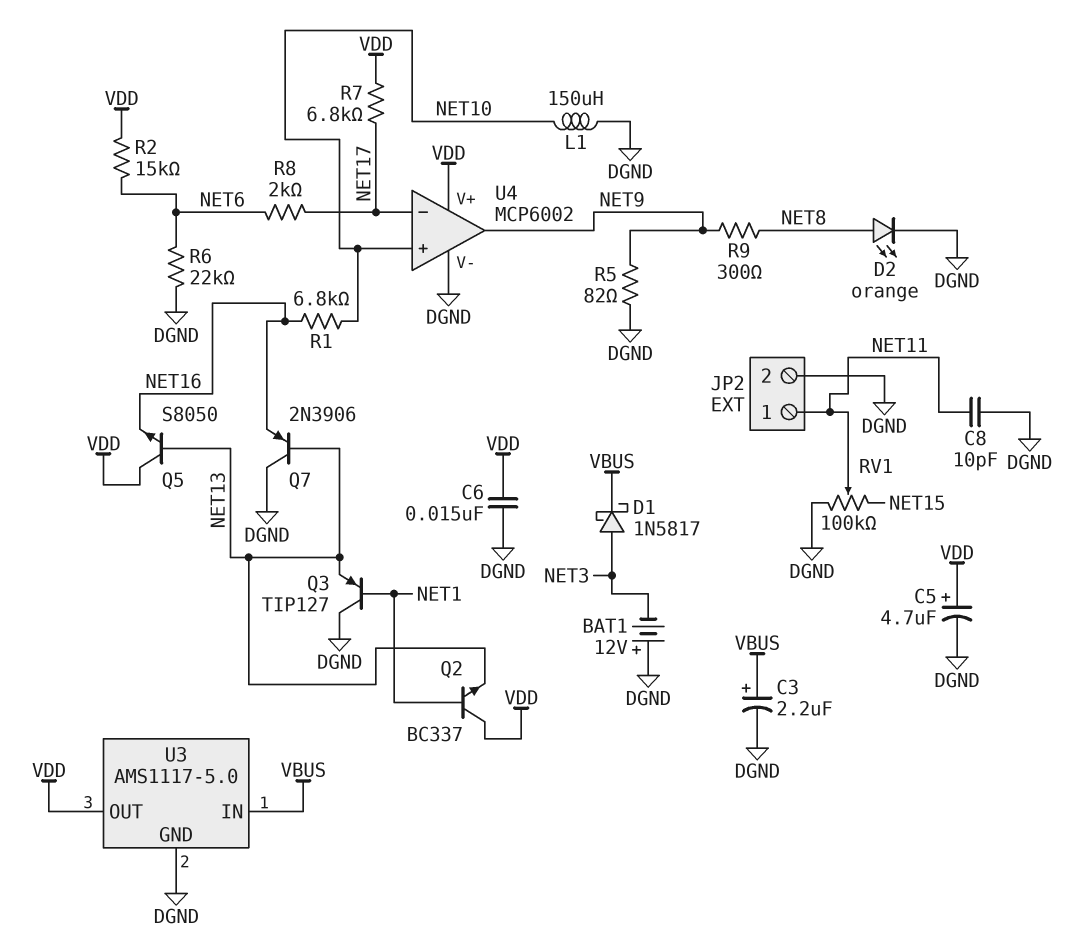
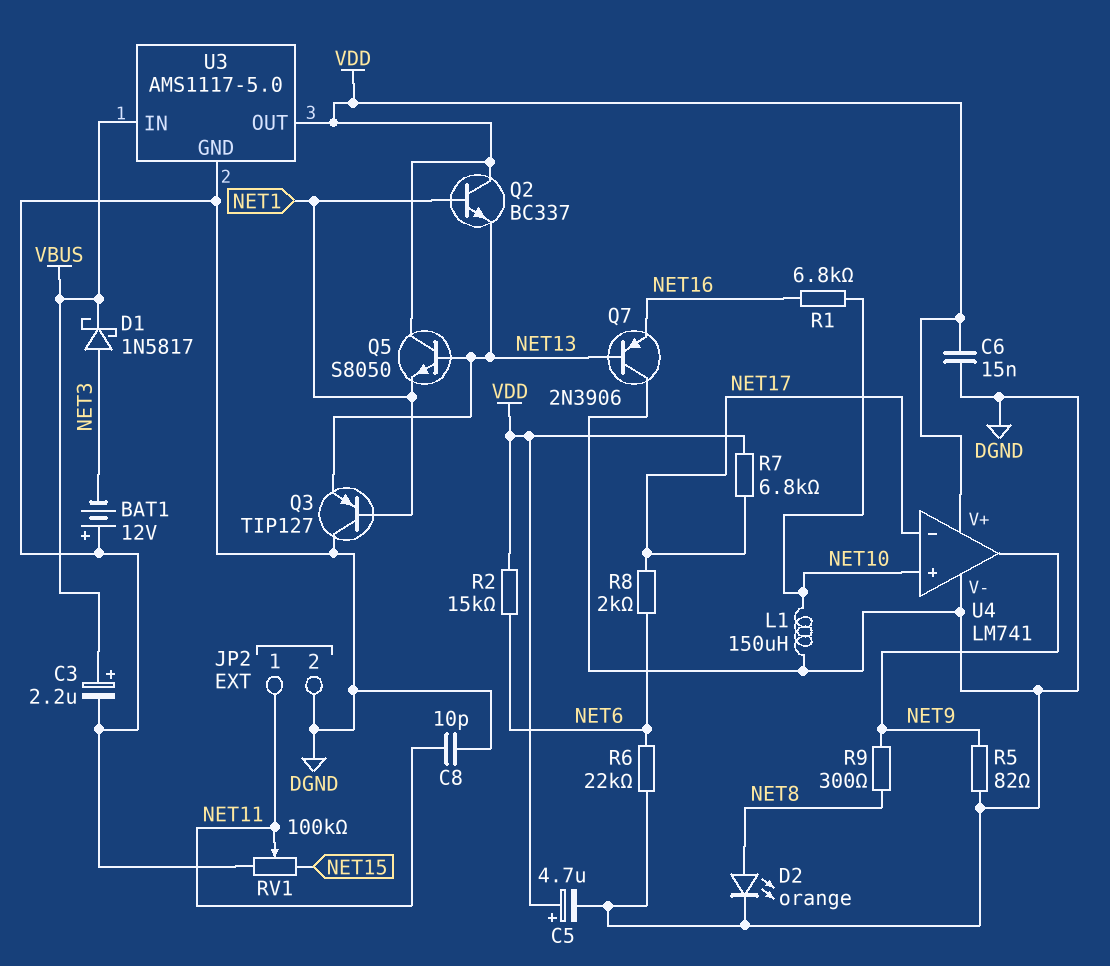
Q5: NPN S8050 (B NET13, C VDD, E NET16) -> NPN S8050 (B NET13, C VDD, E NET1)
U4: MCP6002 -> LM741

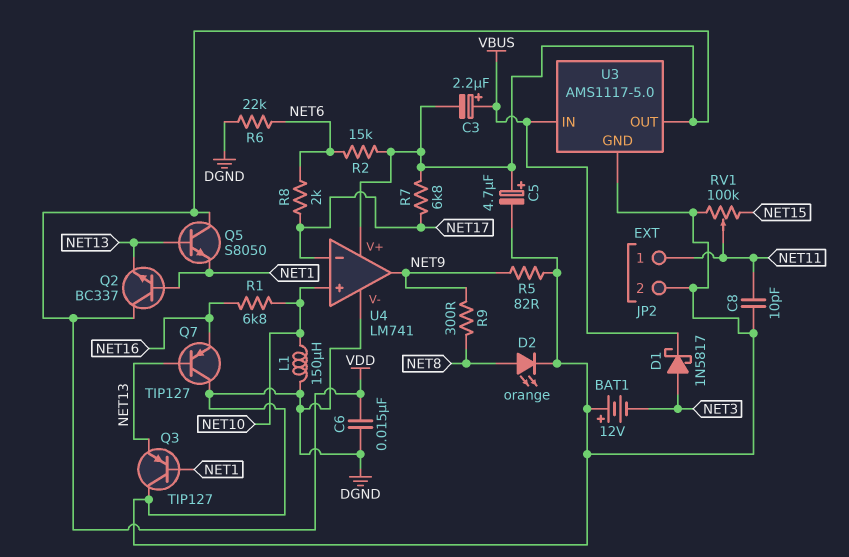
C3: 2.2uF (plus VBUS, minus DGND) -> 2.2uF (plus VBUS, minus VDD)
Q7: PNP 2N3906 (B NET13, C DGND, E NET16) -> PNP TIP127 (B NET13, C DGND, E NET16)

